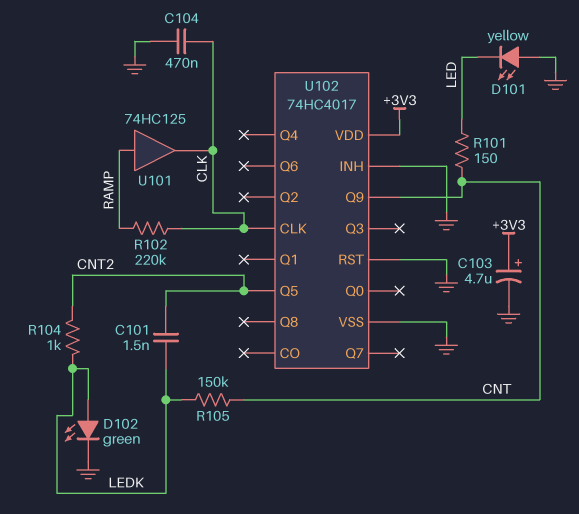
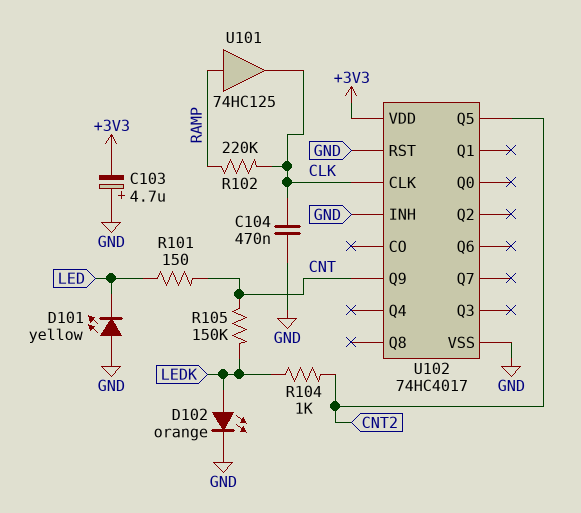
C101: 1.5nF (CNT2, LEDK) -> none
C103: 4.7uF (plus +3V3, minus GND) -> 4.7uF (plus GND, minus +3V3)
D102: LED green (A LEDK, K GND) -> LED orange (A LEDK, K GND)

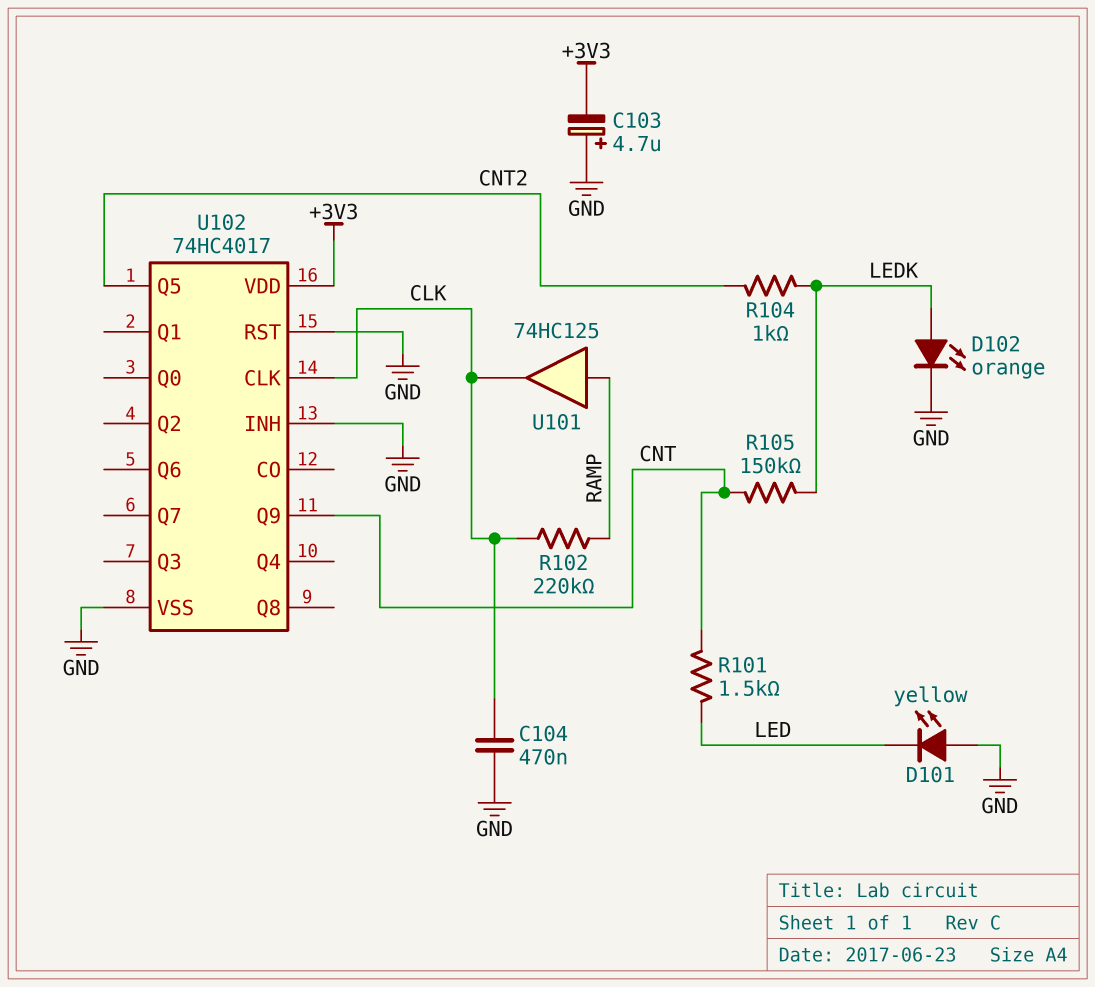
R101: 150 (CNT, LED) -> 1.5k (CNT, LED)

